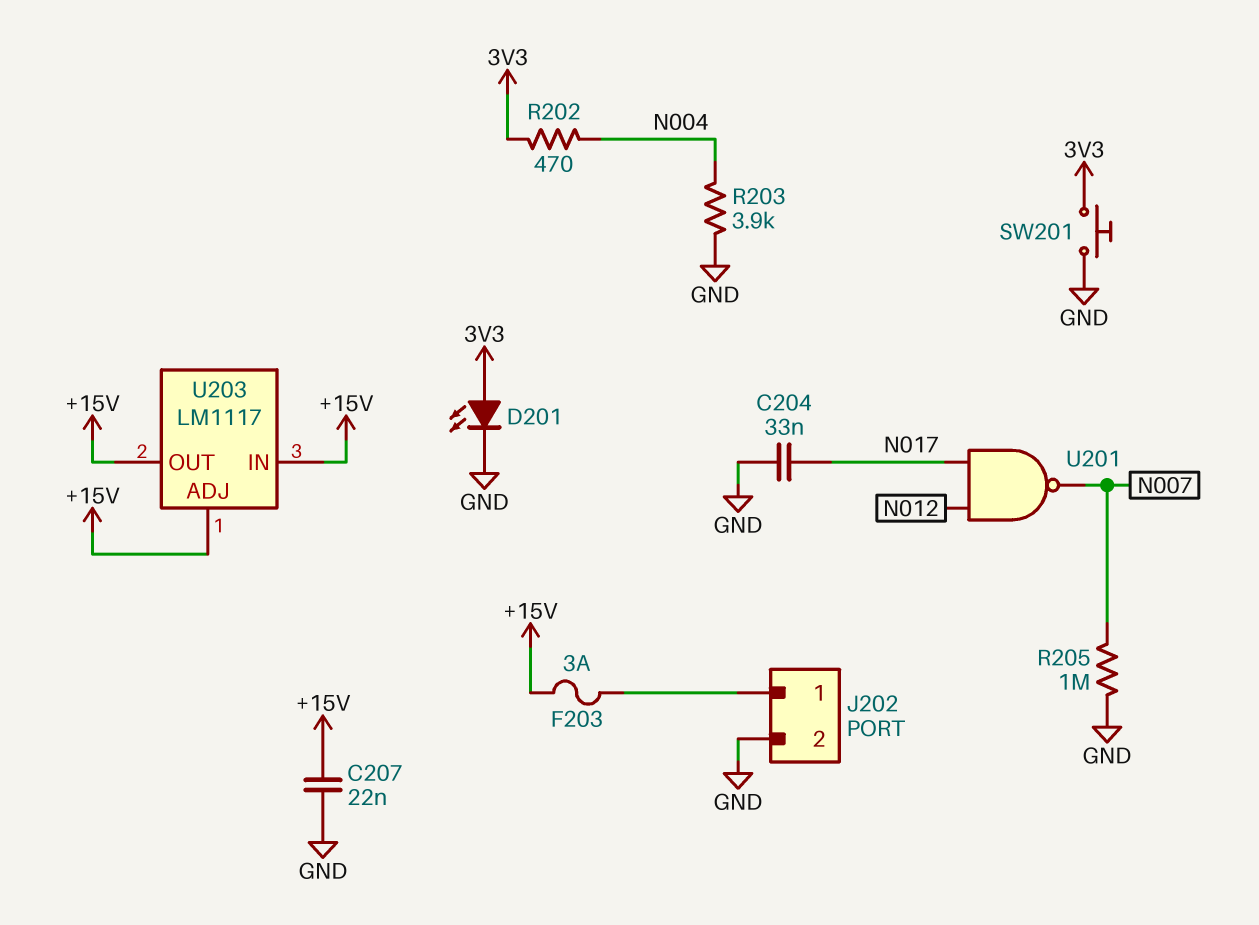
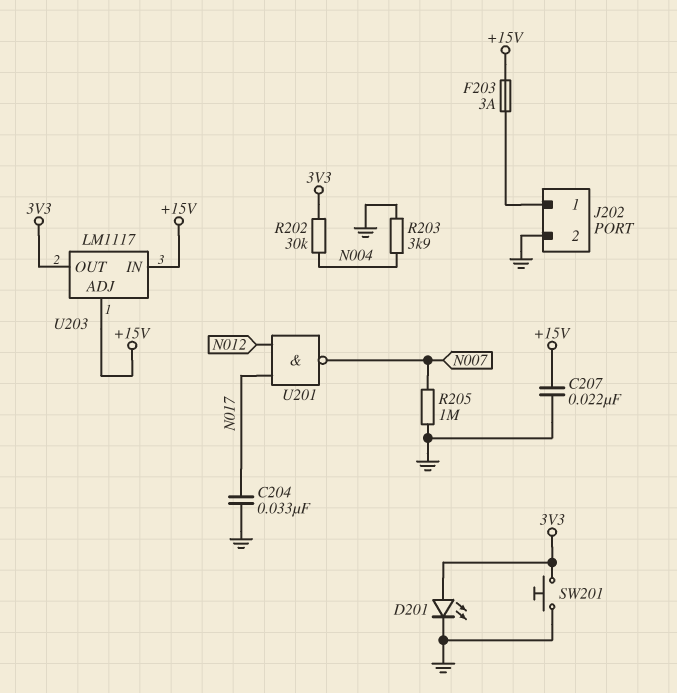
R202: 470 (3V3, N004) -> 30k (3V3, N004)
U203 pin OUT: +15V -> 3V3

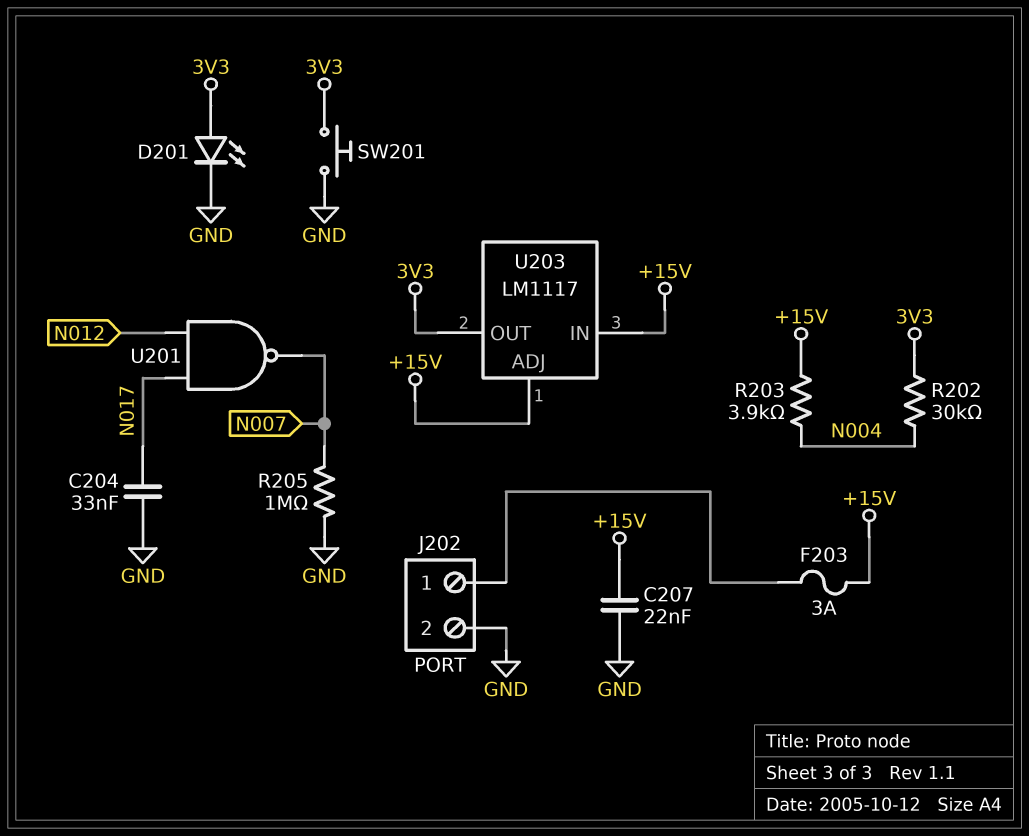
R203: 3.9k (GND, N004) -> 3.9k (+15V, N004)

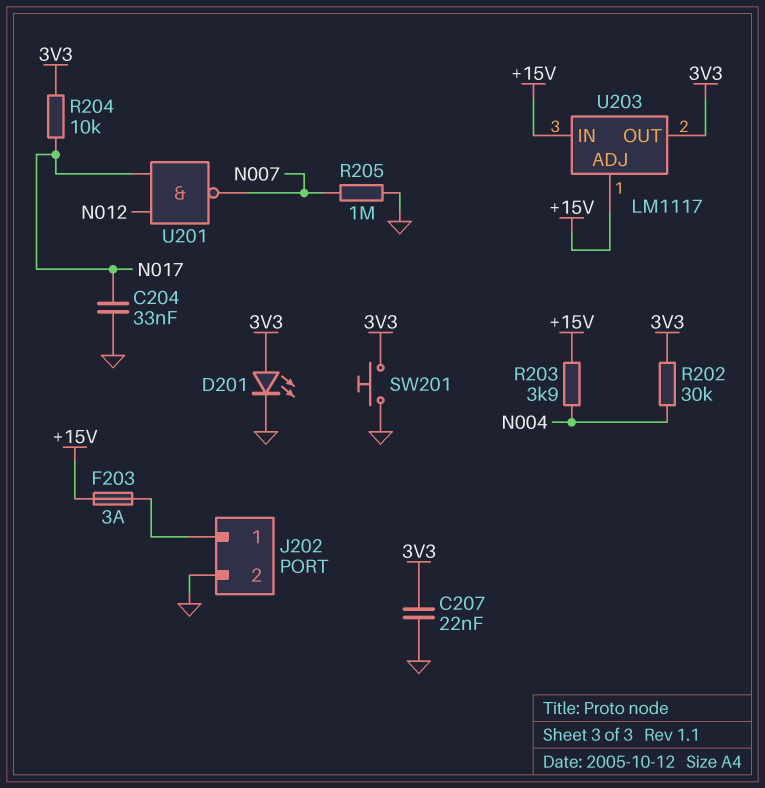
C207: 22nF (+15V, GND) -> 22nF (3V3, GND)
R204: none -> 10k (3V3, N017)

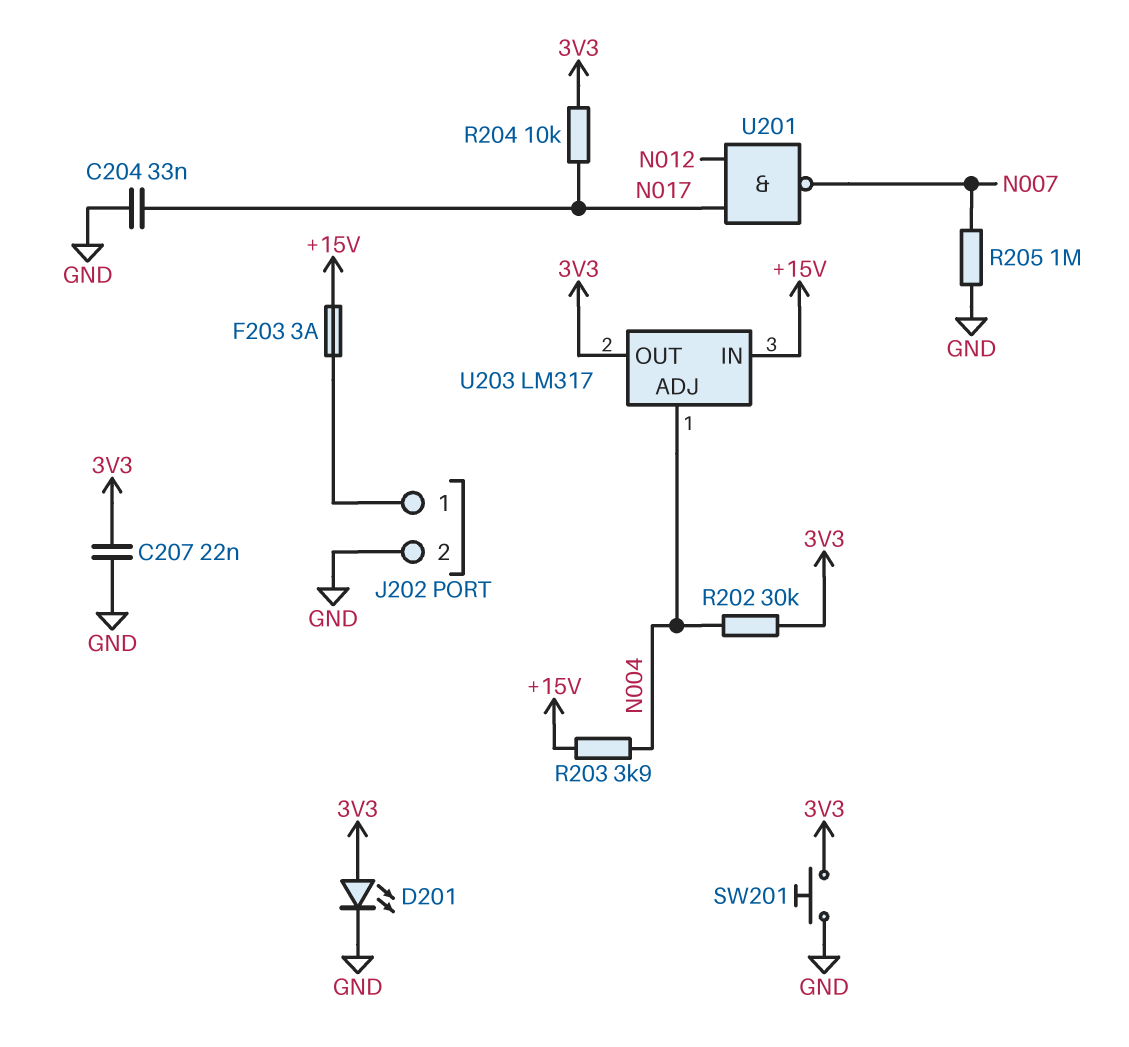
U203: LM1117 -> LM317
U203 pin ADJ: +15V -> N004

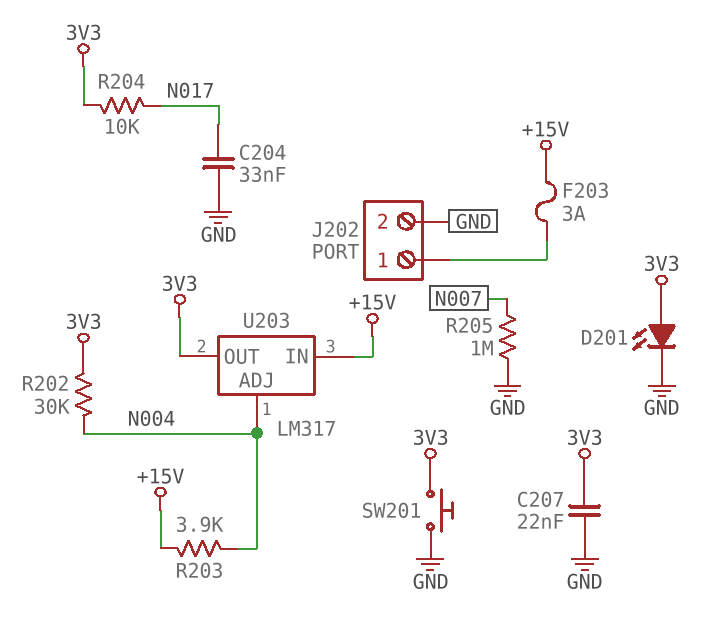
U201: NAND (in N012, in N017, out N007) -> none

